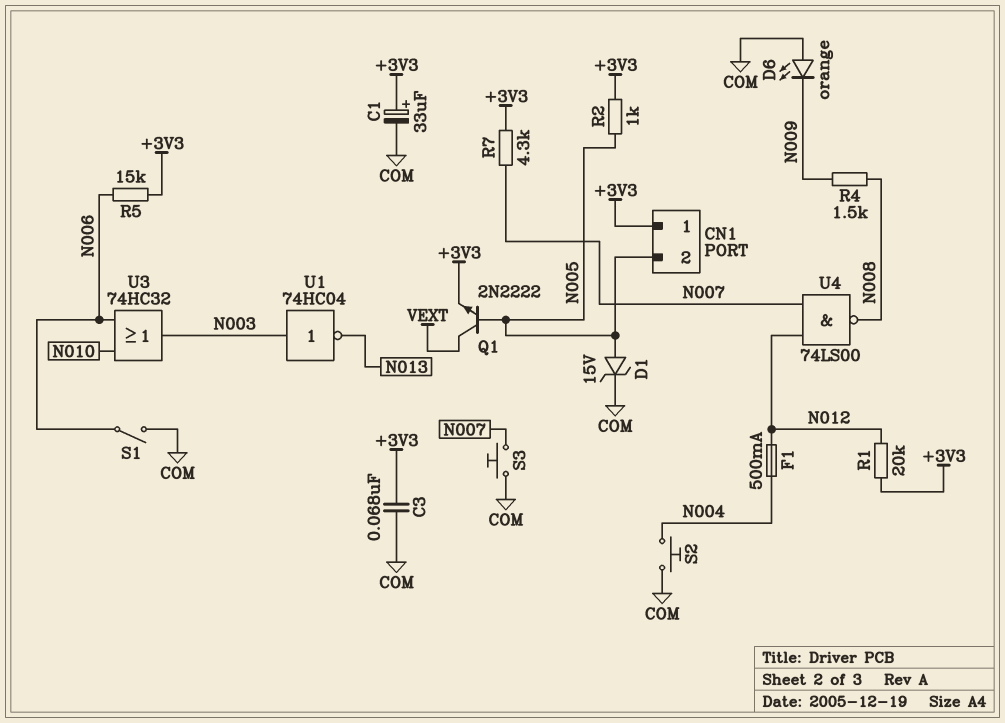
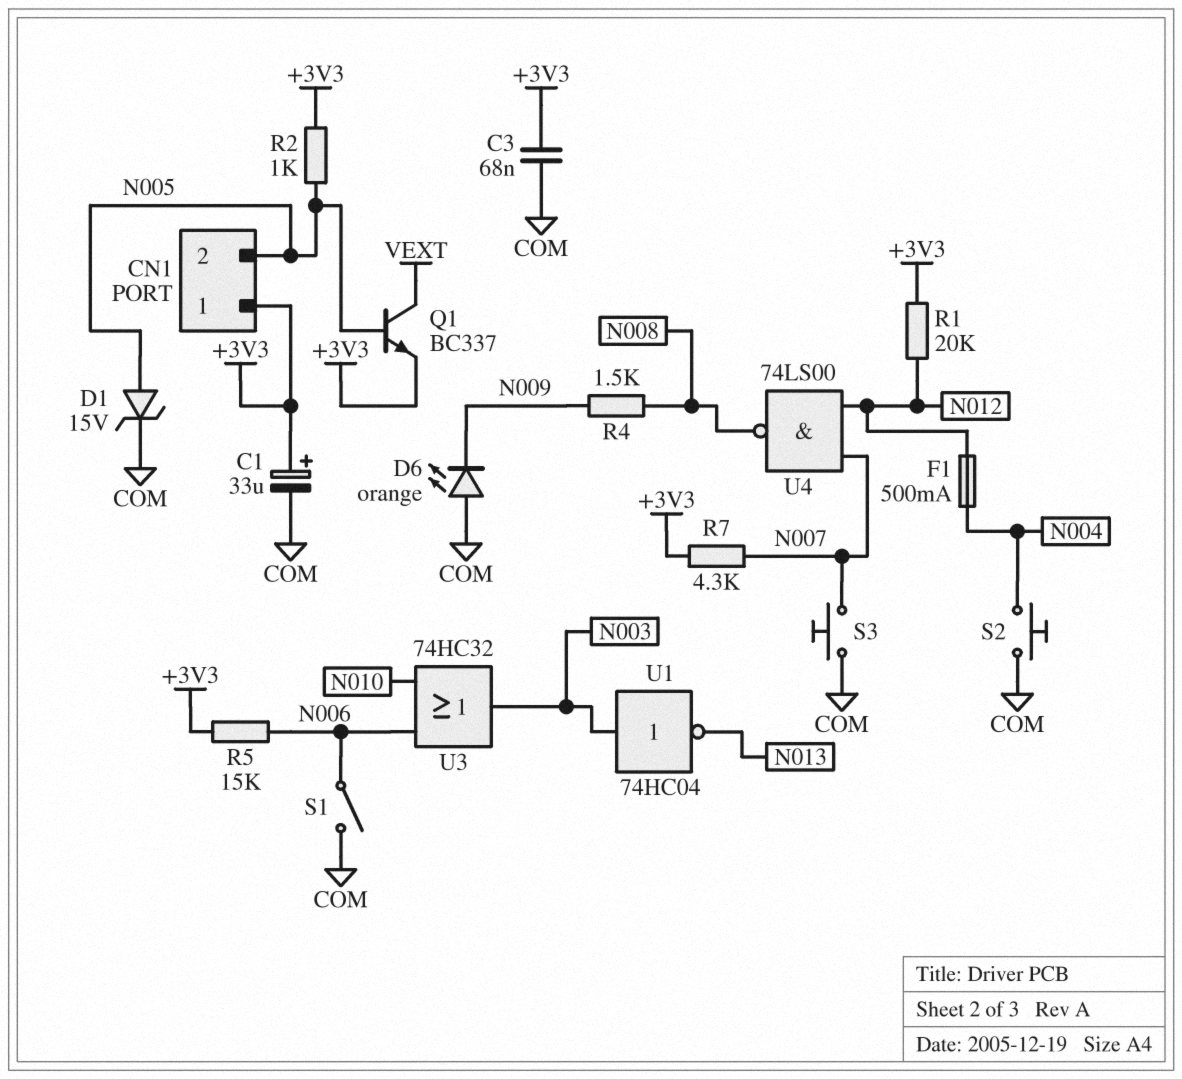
Q1: NPN 2N2222 (B N005, C VEXT, E +3V3) -> NPN BC337 (B N005, C VEXT, E +3V3)

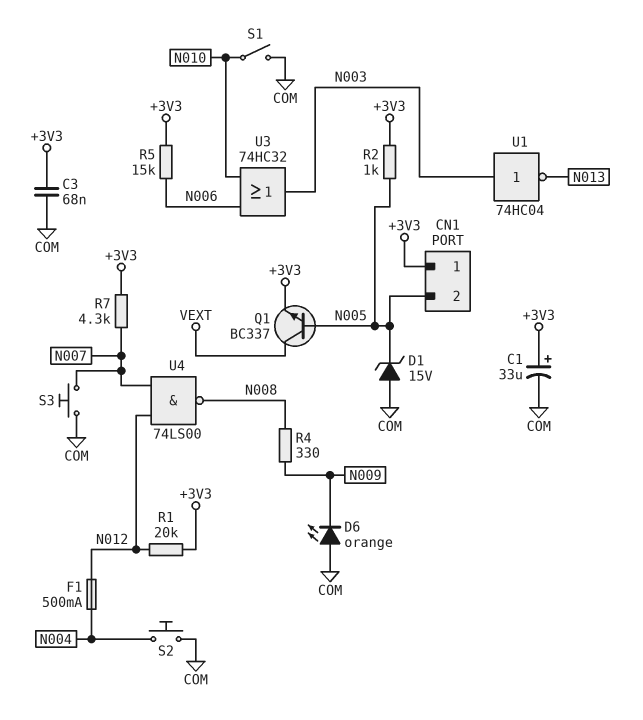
D1: zener 15V (A N005, K COM) -> zener 15V (A COM, K N005)
R4: 1.5k (N008, N009) -> 330 (N008, N009)
S1: switch (COM, N006) -> switch (COM, N010)

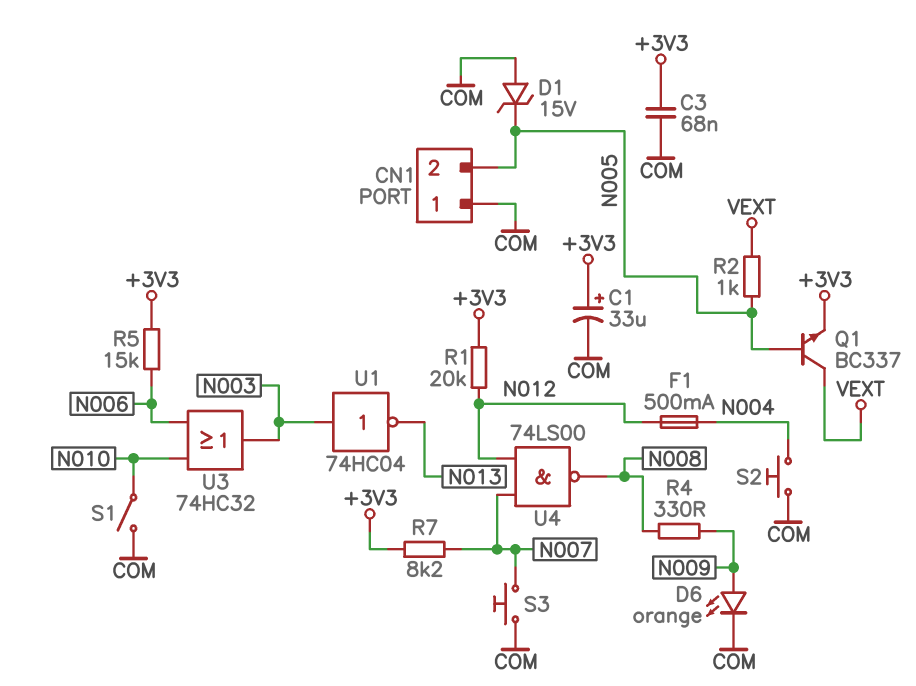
CN1 pin 1: +3V3 -> COM
D6: LED orange (A COM, K N009) -> LED orange (A N009, K COM)
R2: 1k (+3V3, N005) -> 1k (N005, VEXT)
R7: 4.3k (+3V3, N007) -> 8.2k (+3V3, N007)

